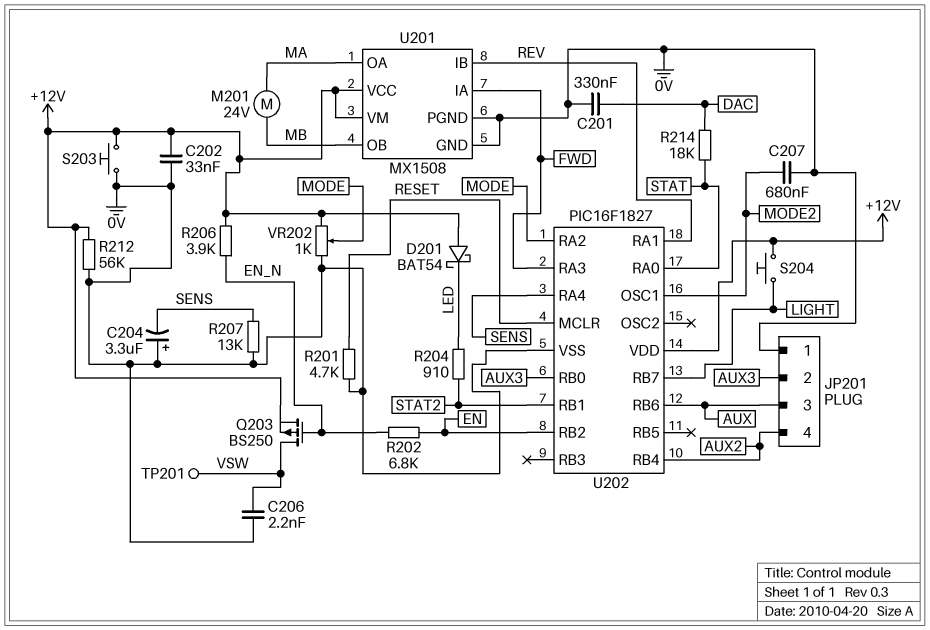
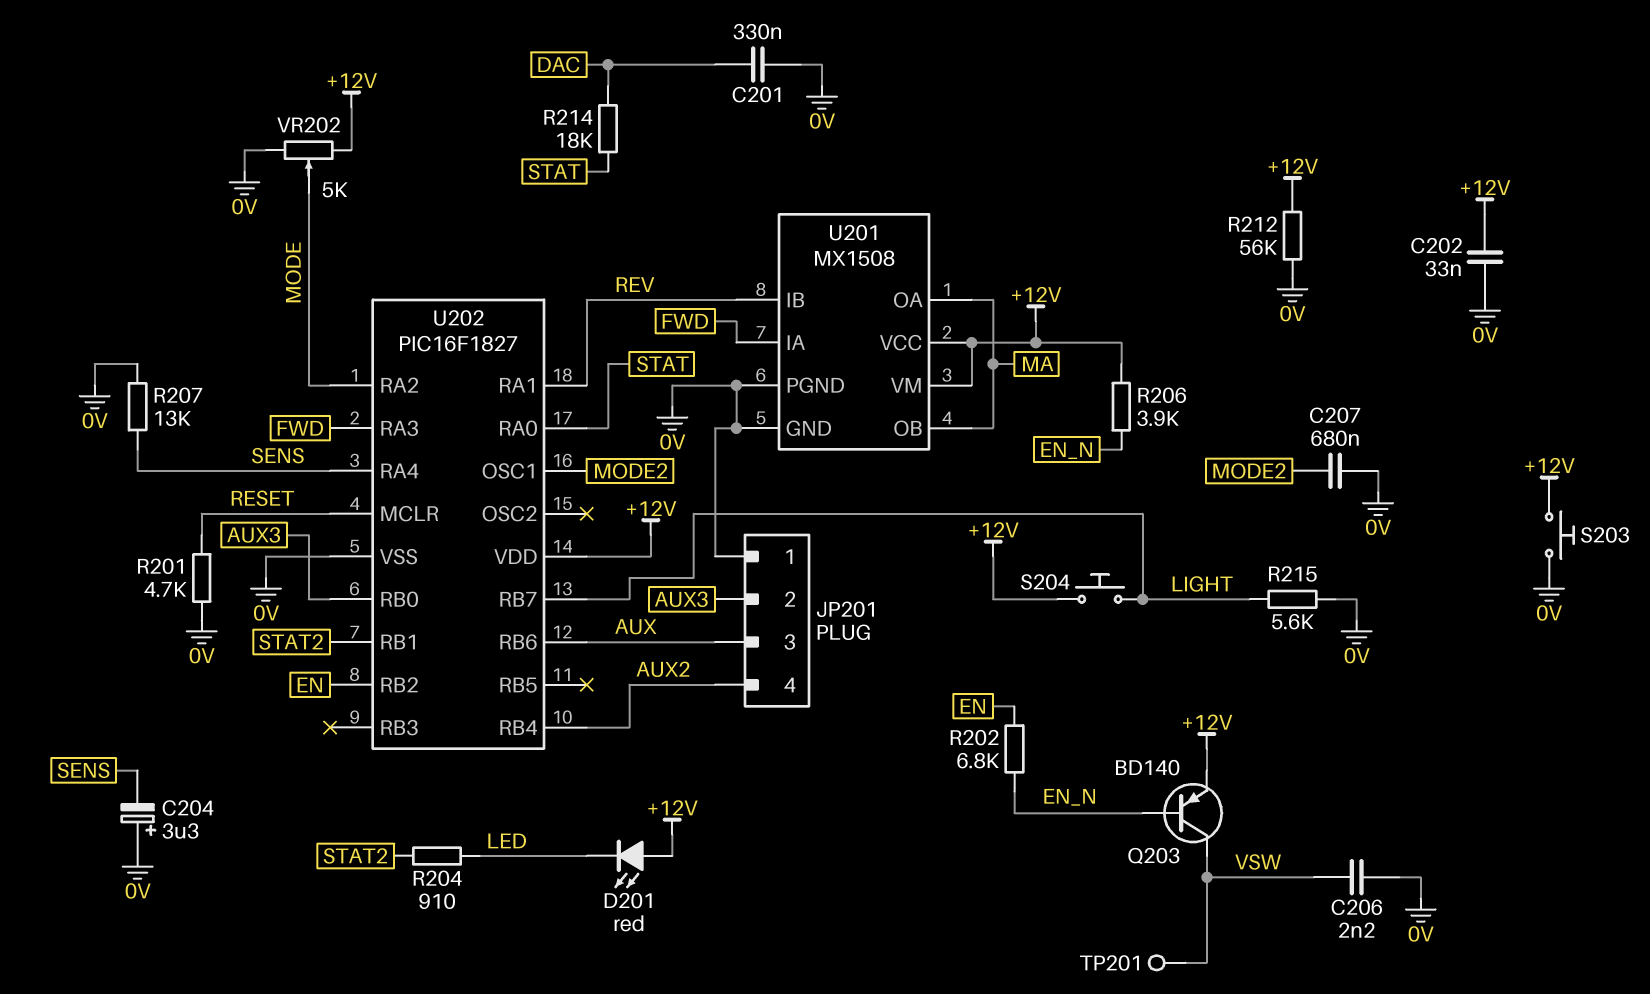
D201: schottky BAT54 (A +12V, K LED) -> LED red (A +12V, K LED)
M201: motor 24V (MA, MB) -> none
Q203: PMOS BS250 (G EN_N, D VSW, S +12V) -> PNP BD140 (B EN_N, C VSW, E +12V)
R215: none -> 5.6k (0V, LIGHT)
U201 pin OB: MB -> MA
VR202: 1k (+12V, 0V, wiper MODE) -> 5k (+12V, 0V, wiper MODE)

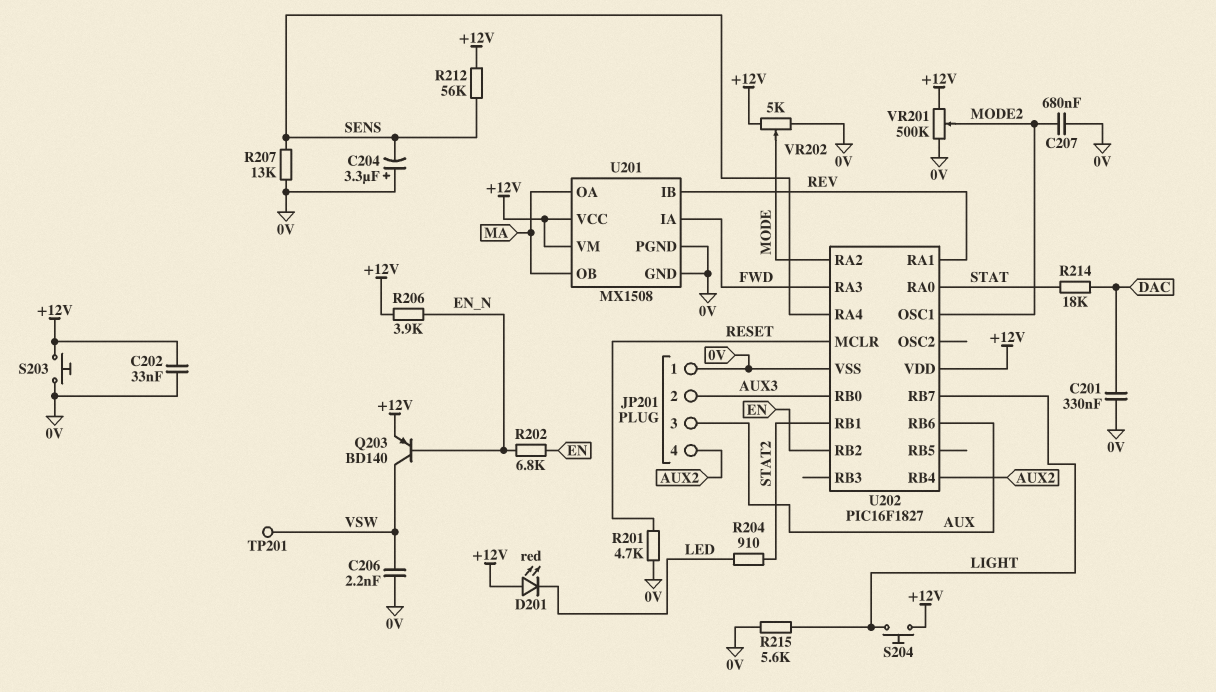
R212: 56k (+12V, 0V) -> 56k (+12V, SENS)
VR201: none -> 500k (+12V, 0V, wiper MODE2)

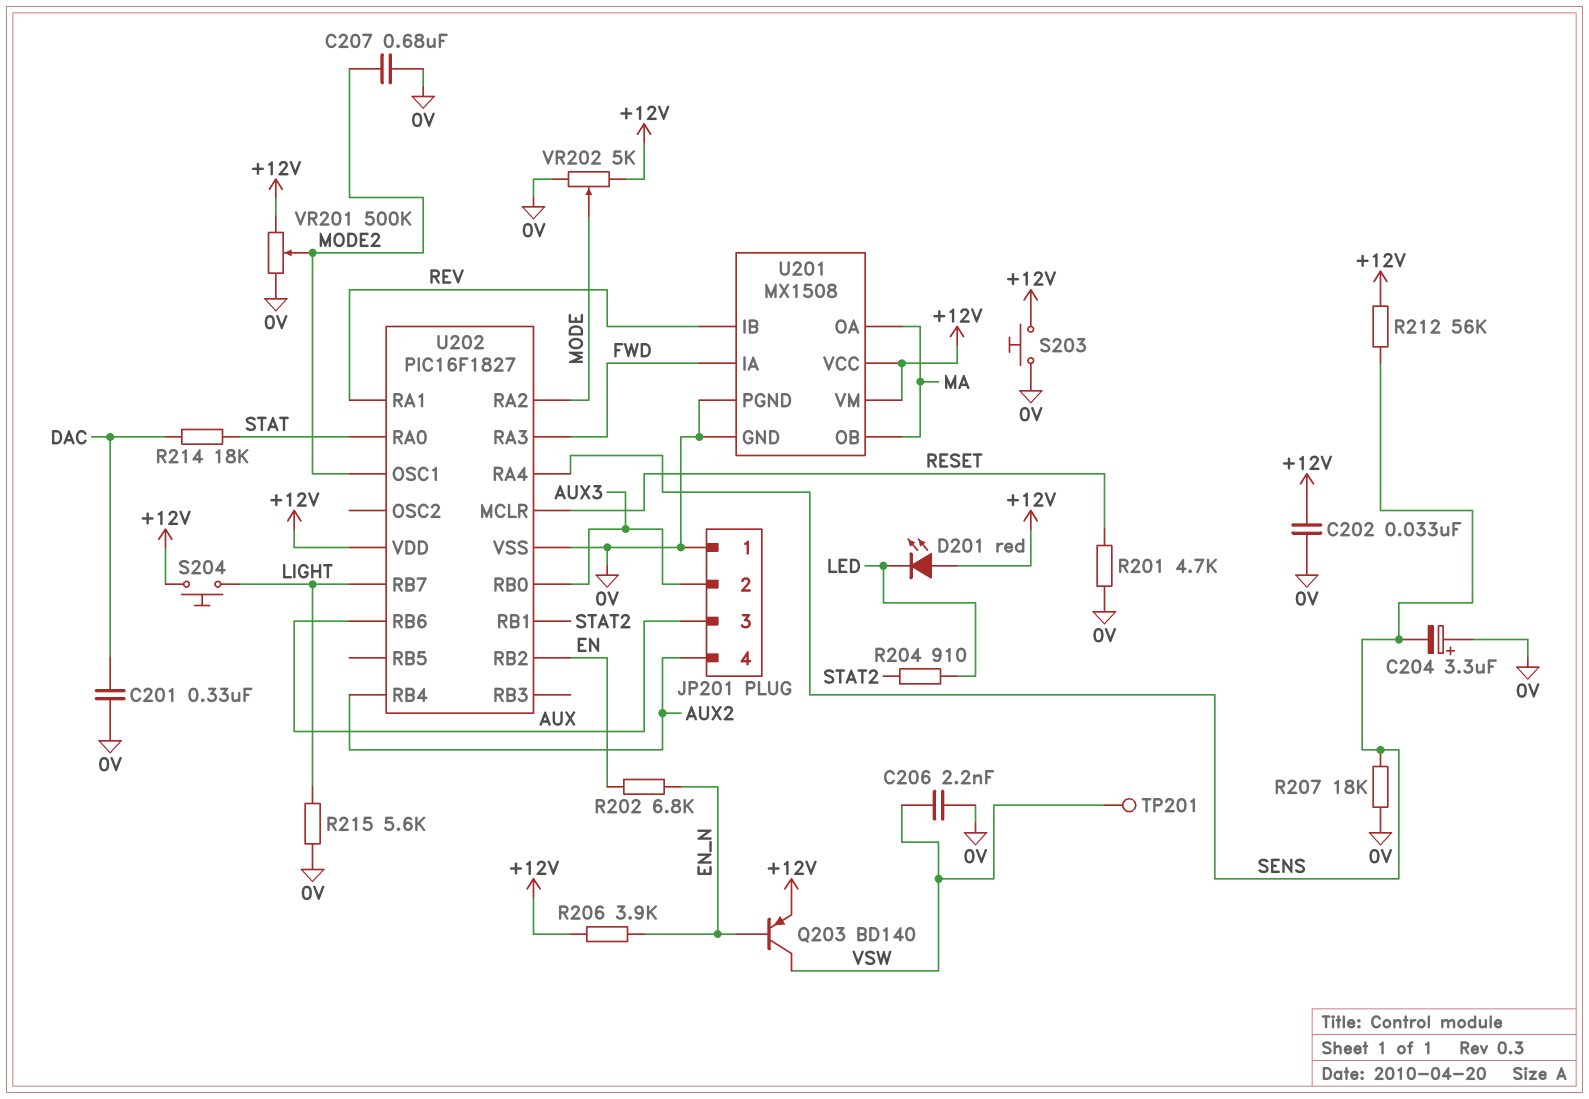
R207: 13k (0V, SENS) -> 18k (0V, SENS)

